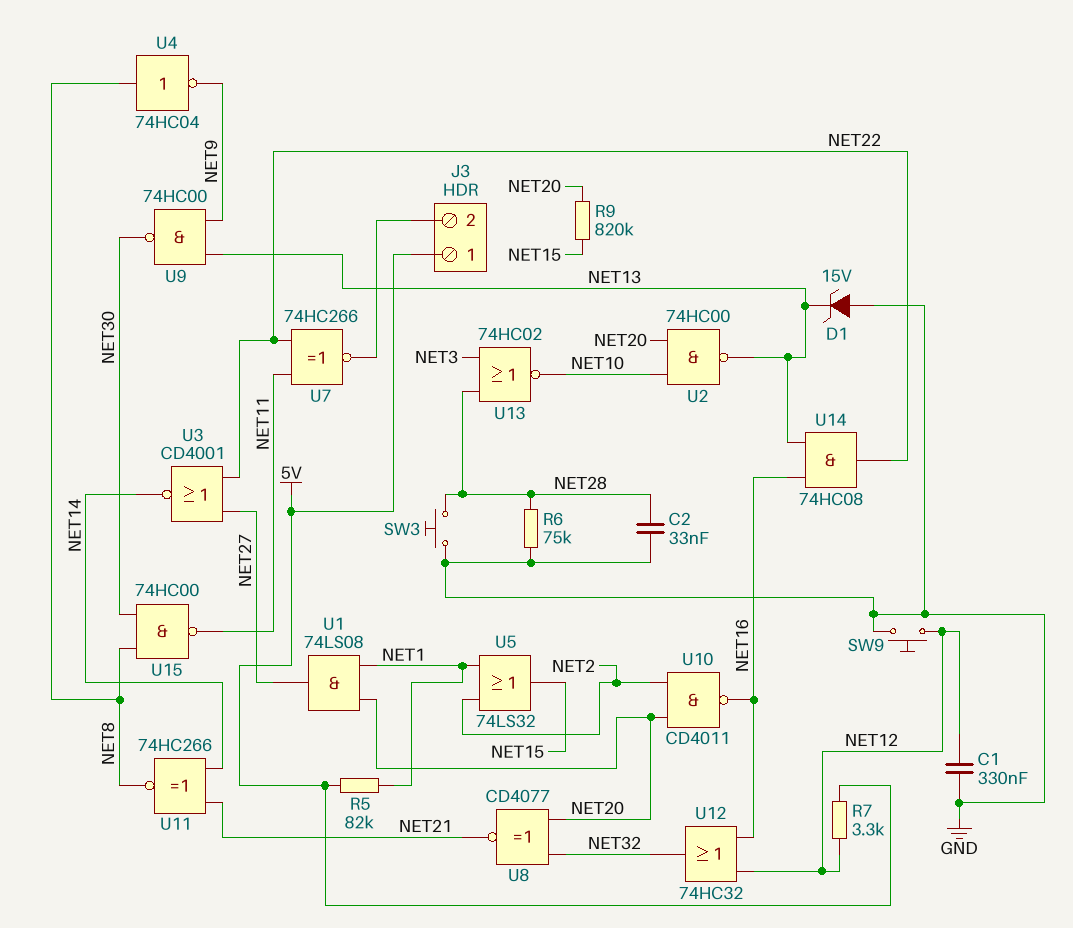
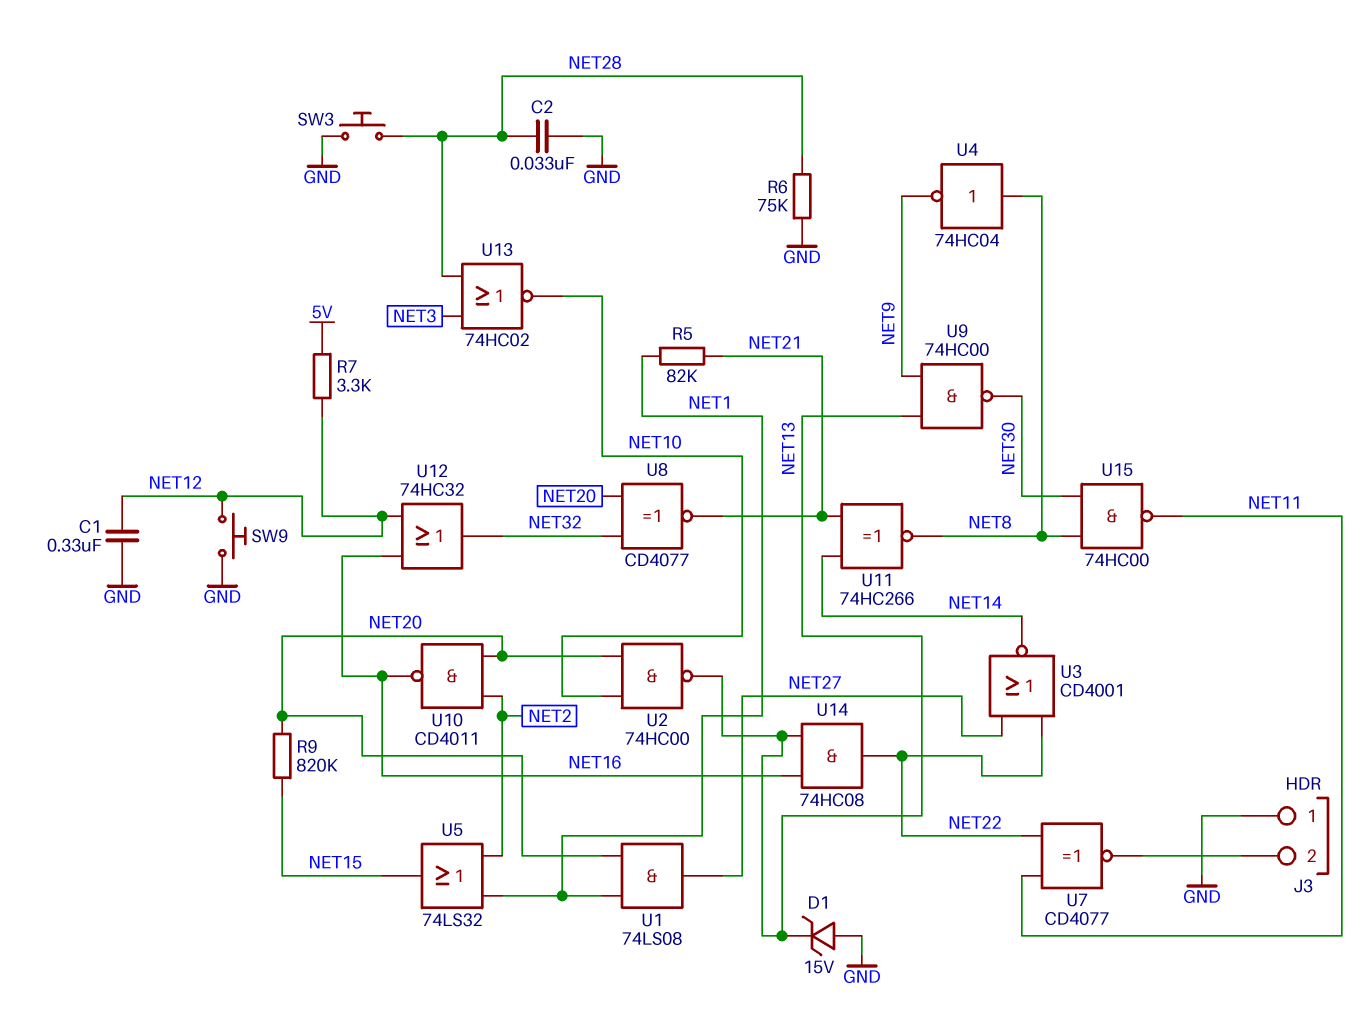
J3 pin 1: 5V -> GND
R5: 82k (5V, NET1) -> 82k (NET1, NET21)
U7: XNOR 74HC266 (in NET11, in NET22, out J3/2) -> XNOR CD4077 (in NET11, in NET22, out J3/2)

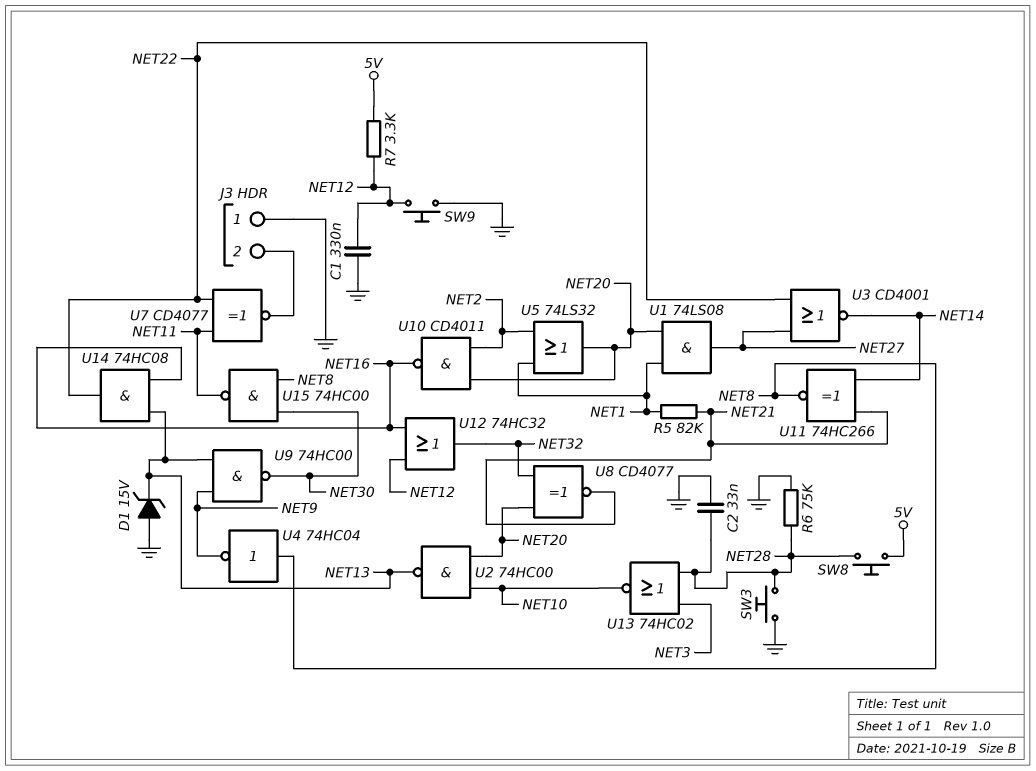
R9: 820k (NET15, NET20) -> none
SW8: none -> button (5V, NET28)
U5: OR 74LS32 (in NET1, in NET2, out NET15) -> OR 74LS32 (in NET1, in NET2, out NET20)

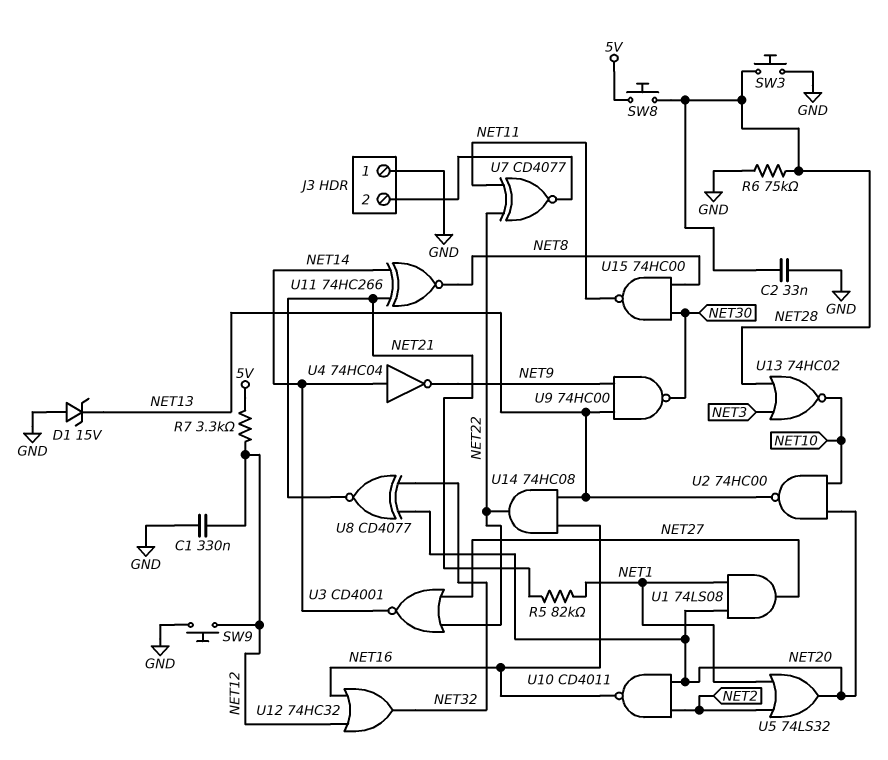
U4: NOT 74HC04 (in NET8, out NET9) -> NOT 74HC04 (in NET14, out NET9)

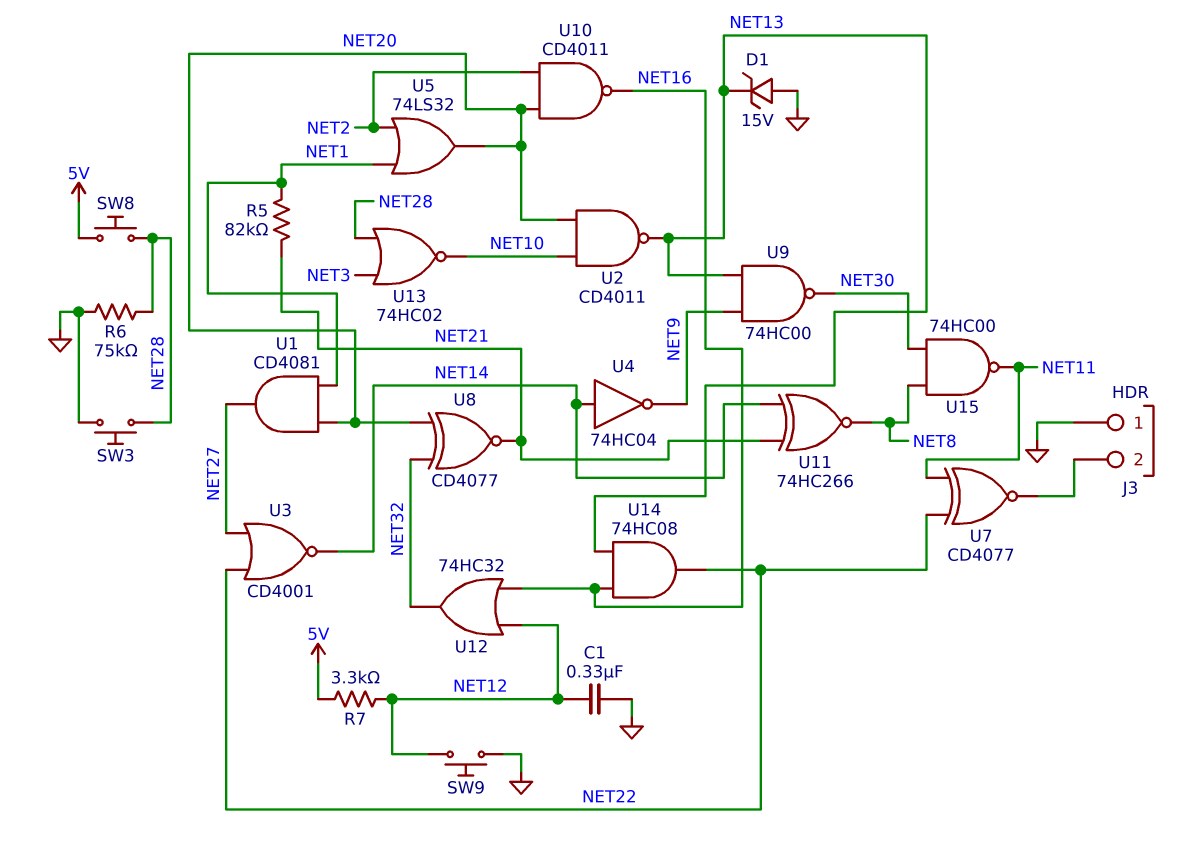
C2: 33nF (GND, NET28) -> none
U1: AND 74LS08 (in NET1, in NET20, out NET27) -> AND CD4081 (in NET1, in NET20, out NET27)
U2: NAND 74HC00 (in NET10, in NET20, out NET13) -> NAND CD4011 (in NET10, in NET20, out NET13)

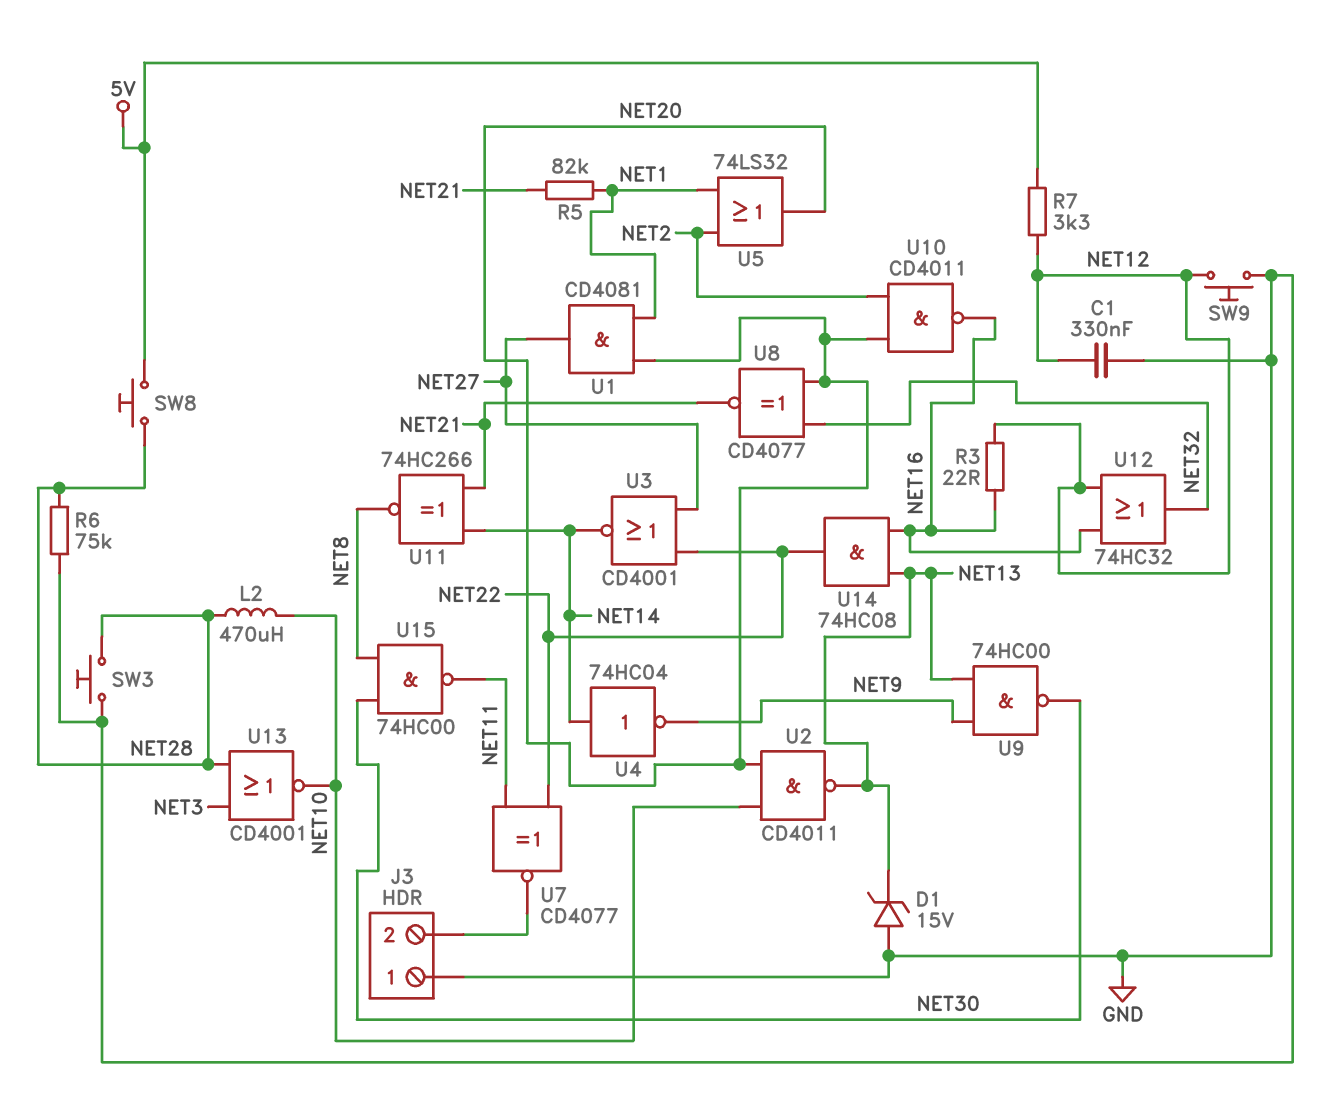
L2: none -> 470uH (NET10, NET28)
R3: none -> 22 (NET12, NET16)
U13: NOR 74HC02 (in NET3, in NET28, out NET10) -> NOR CD4001 (in NET3, in NET28, out NET10)

